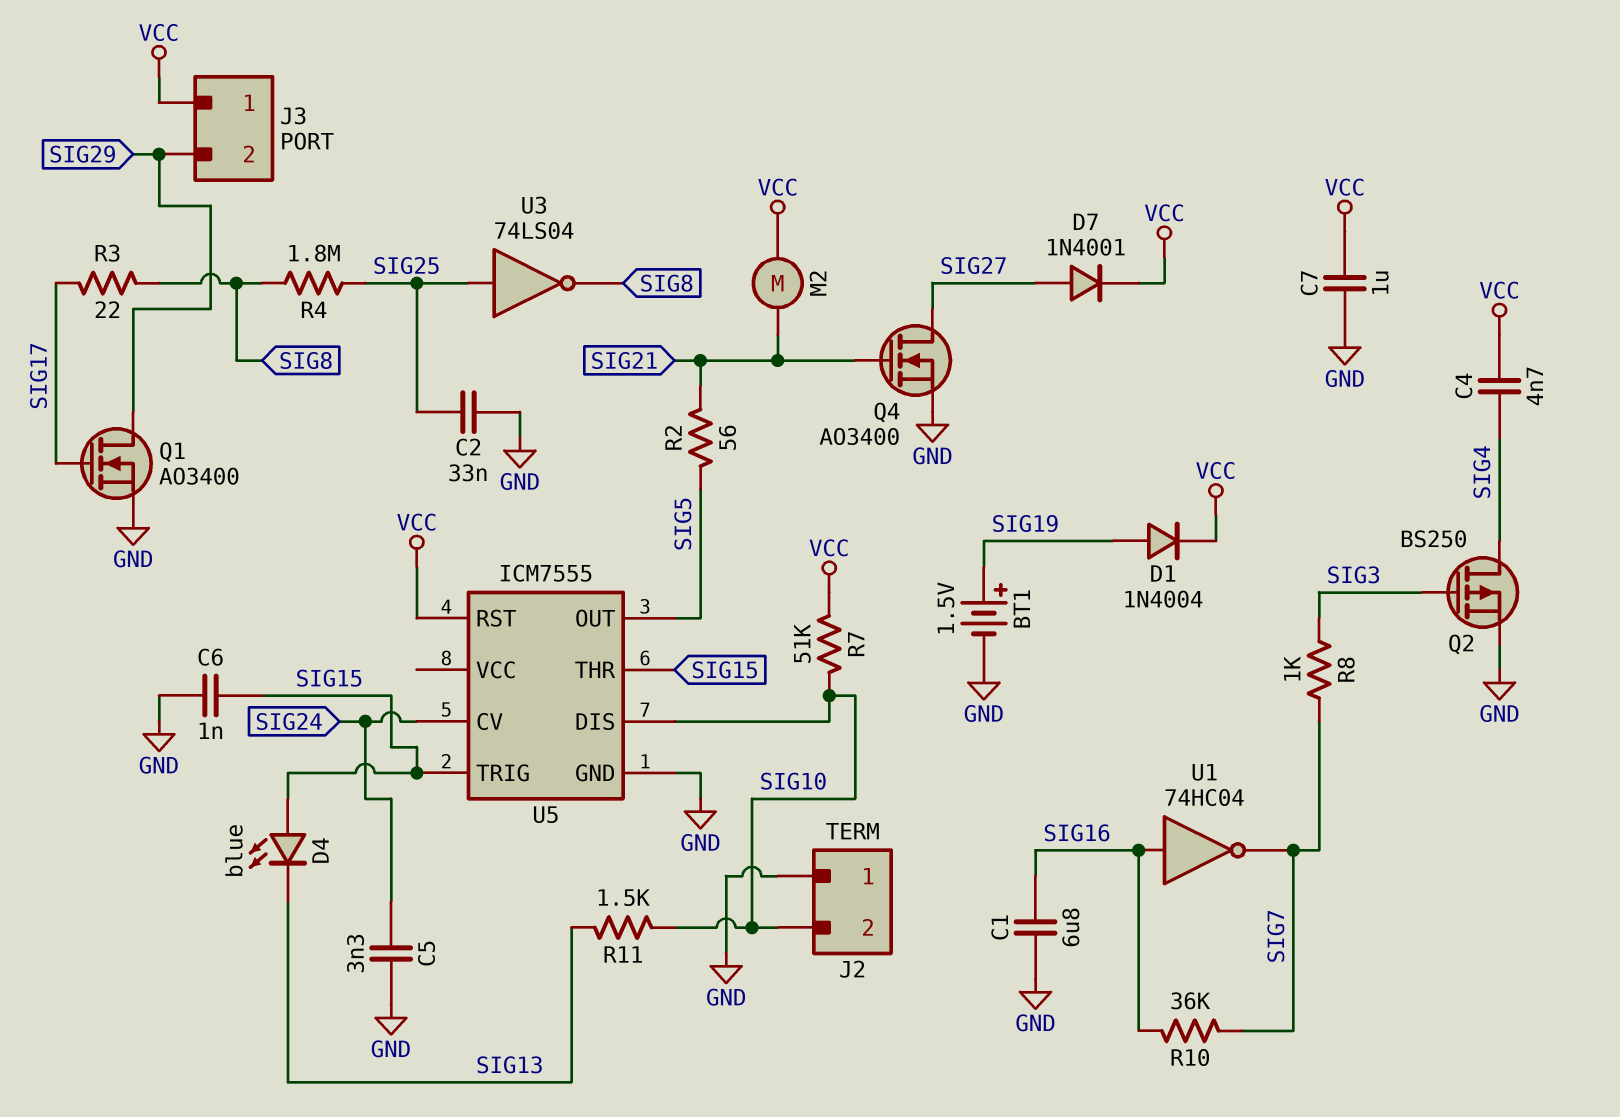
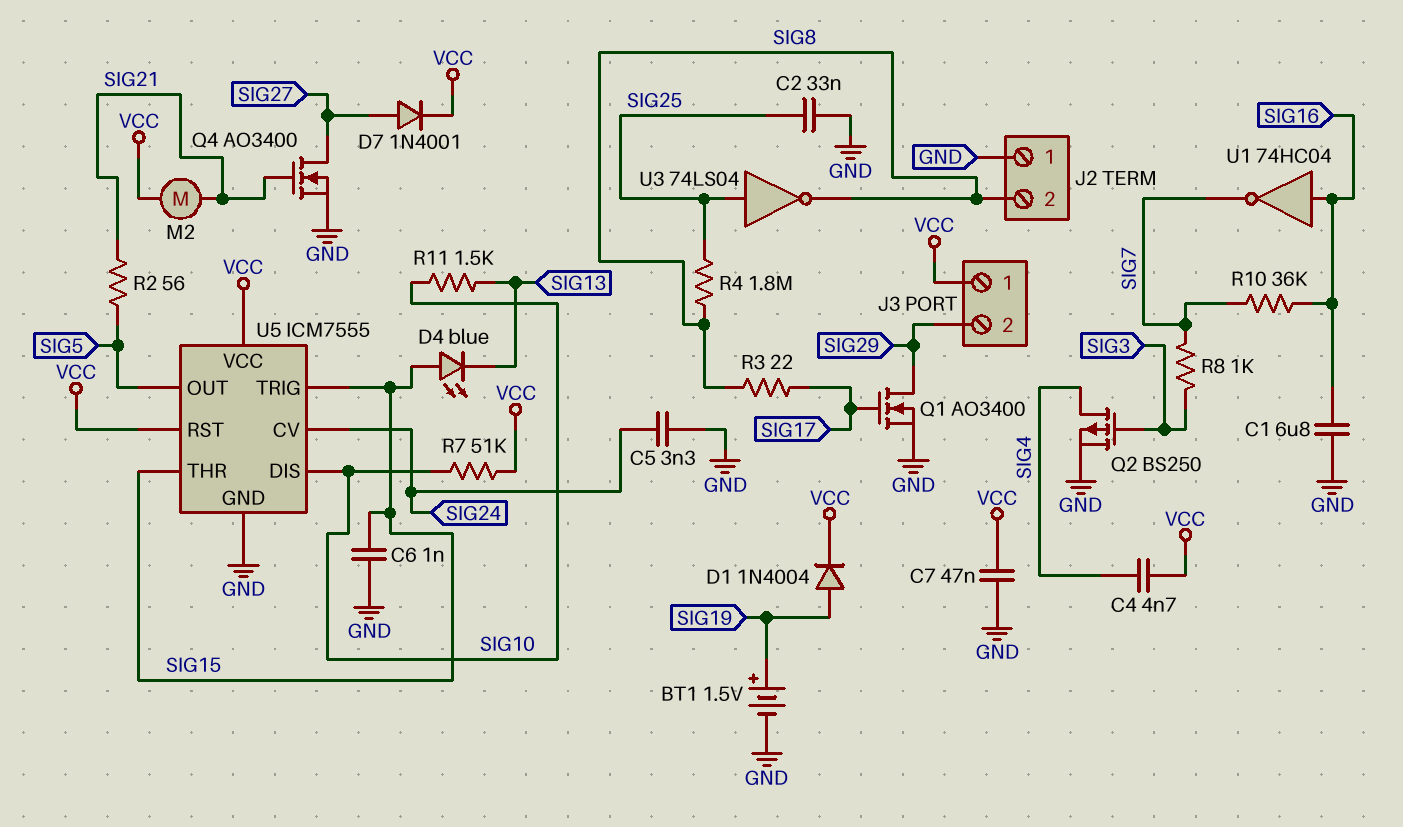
C7: 1uF (GND, VCC) -> 47nF (GND, VCC)
J2 pin 2: SIG10 -> SIG8
U5 pin VCC: none -> VCC

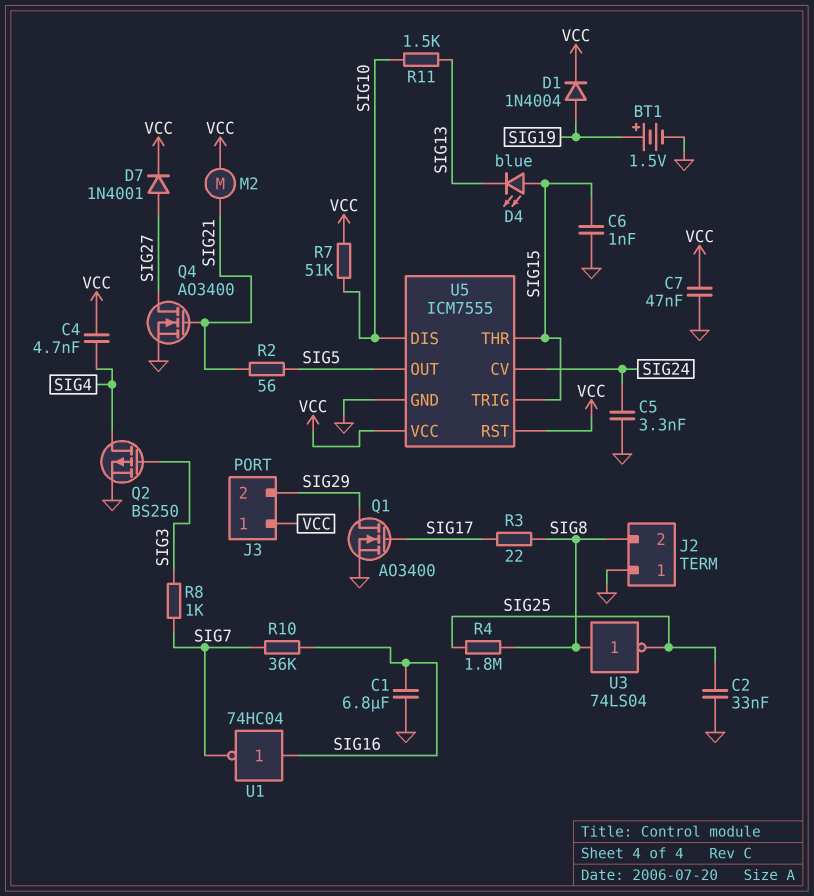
U3: NOT 74LS04 (in SIG25, out SIG8) -> NOT 74LS04 (in SIG8, out SIG25)

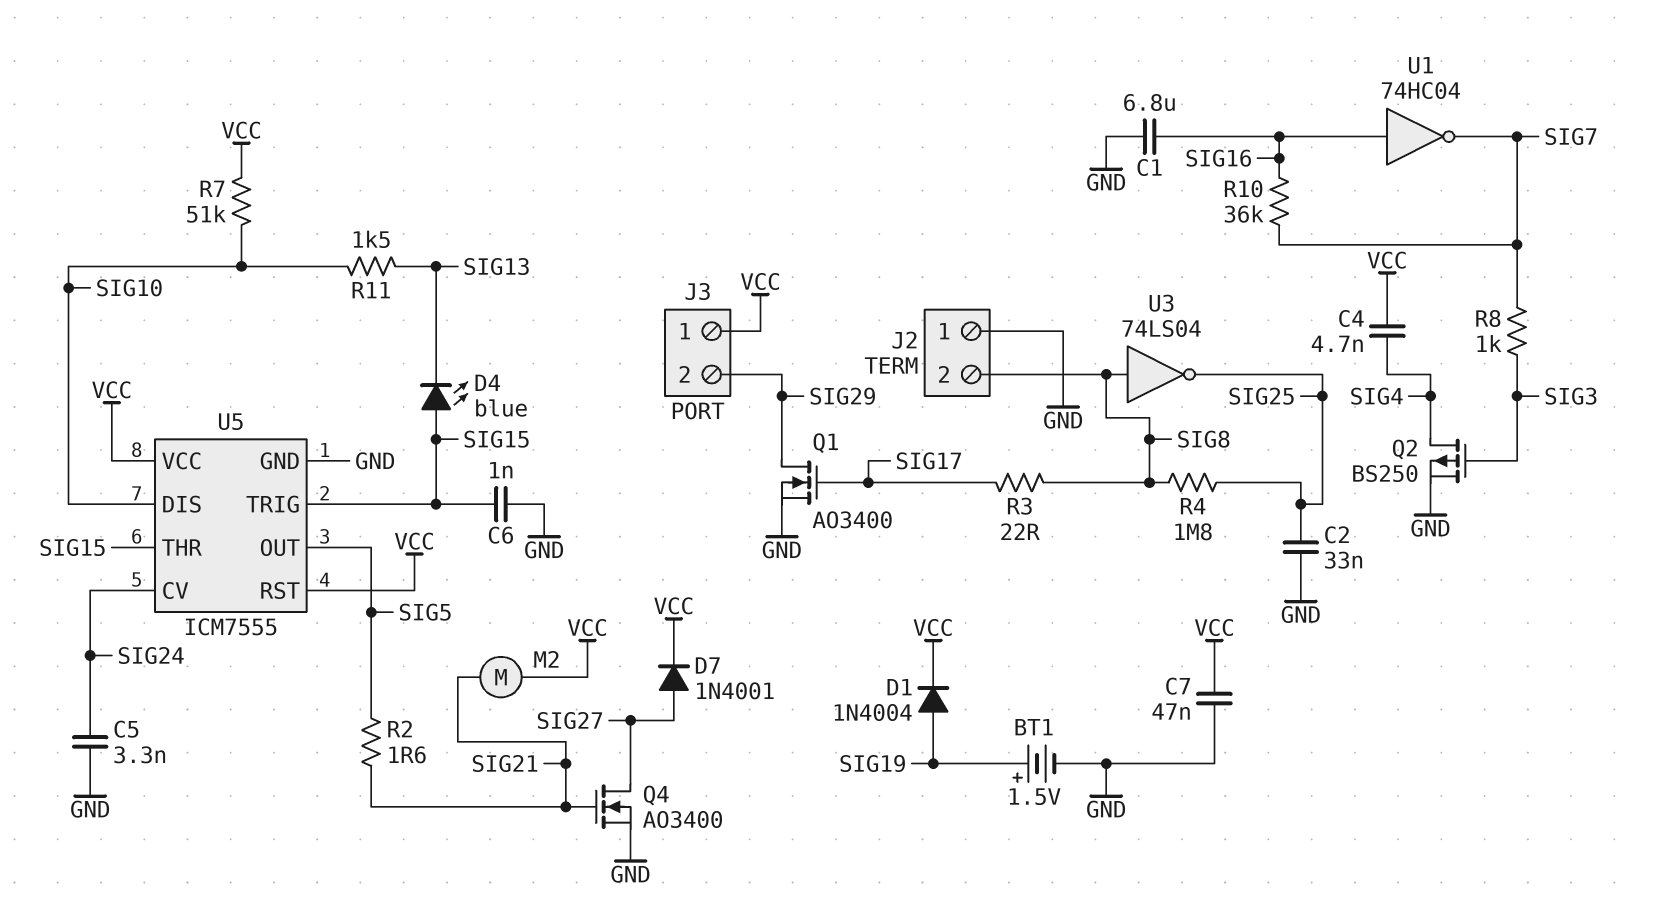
R2: 56 (SIG5, SIG21) -> 1.6 (SIG5, SIG21)

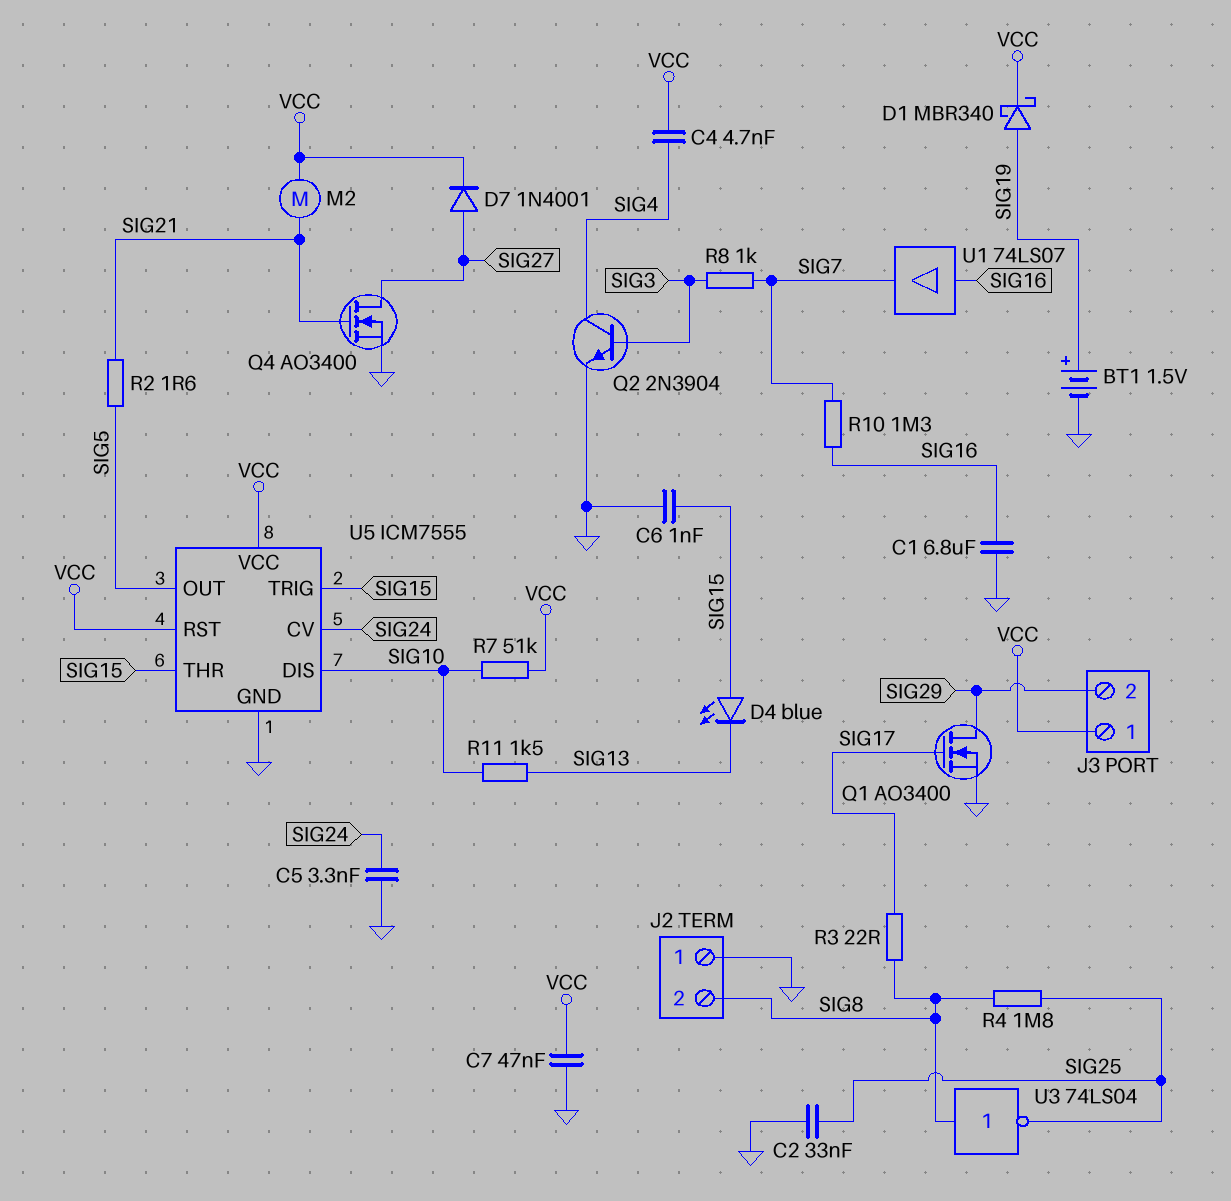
D1: diode 1N4004 (A SIG19, K VCC) -> schottky MBR340 (A SIG19, K VCC)
Q2: PMOS BS250 (G SIG3, D SIG4, S GND) -> NPN 2N3904 (B SIG3, C SIG4, E GND)
R10: 36k (SIG7, SIG16) -> 1.3M (SIG7, SIG16)
U1: NOT 74HC04 (in SIG16, out SIG7) -> buffer 74LS07 (in SIG16, out SIG7)

